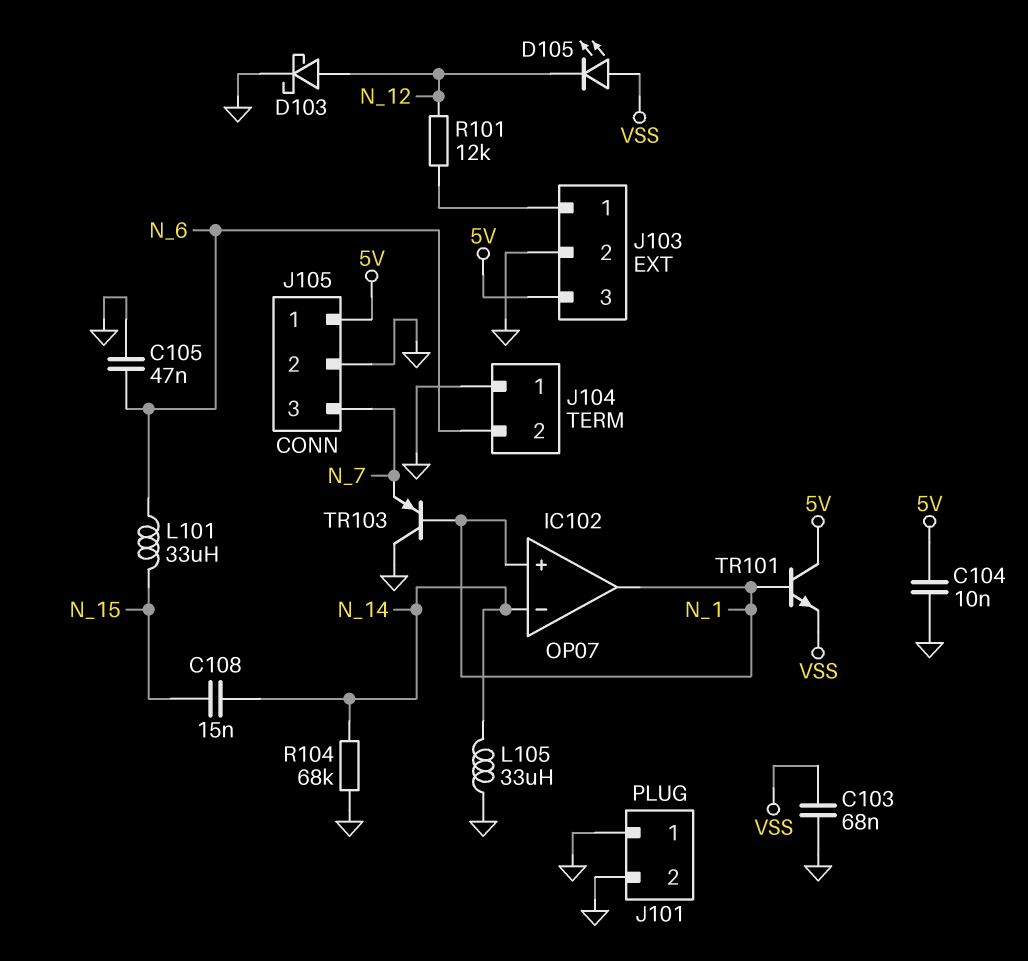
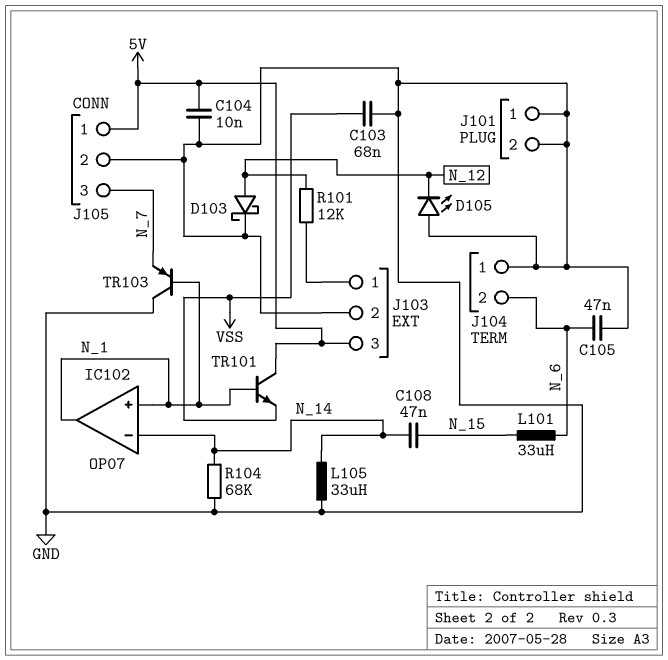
C108: 15nF (N_14, N_15) -> 47nF (N_14, N_15)
D105: LED (A VSS, K N_12) -> LED (A GND, K N_12)

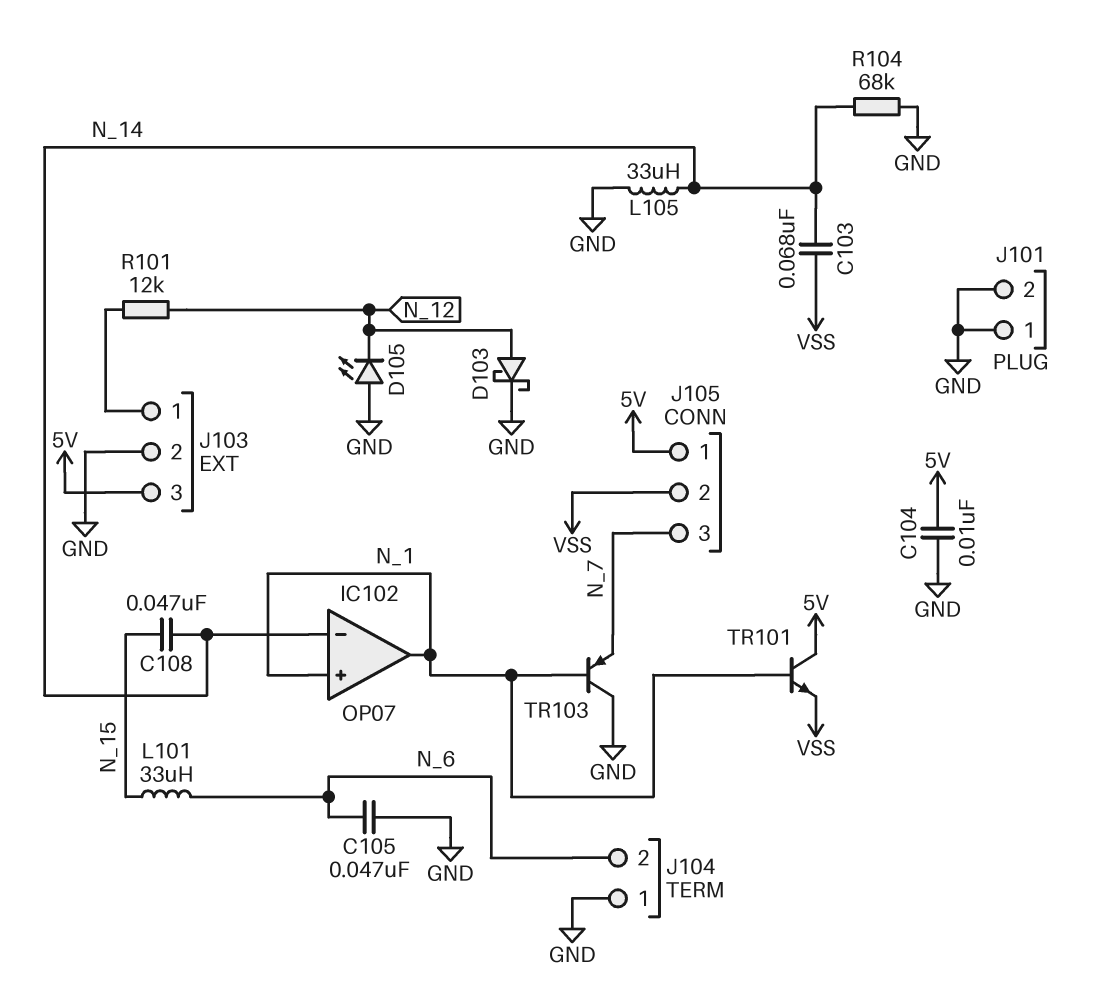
C103: 68nF (GND, VSS) -> 68nF (N_14, VSS)
J105 pin 2: GND -> VSS

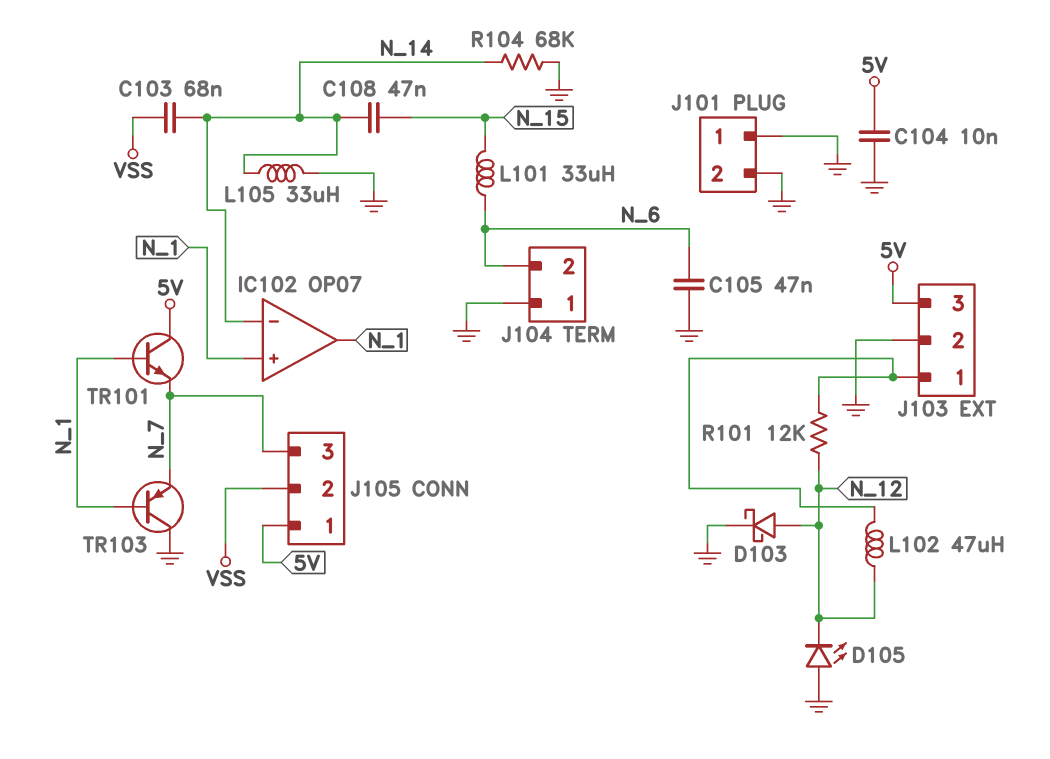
L102: none -> 47uH (J103/1, N_12)
TR101: NPN (B N_1, C 5V, E VSS) -> NPN (B N_1, C 5V, E N_7)

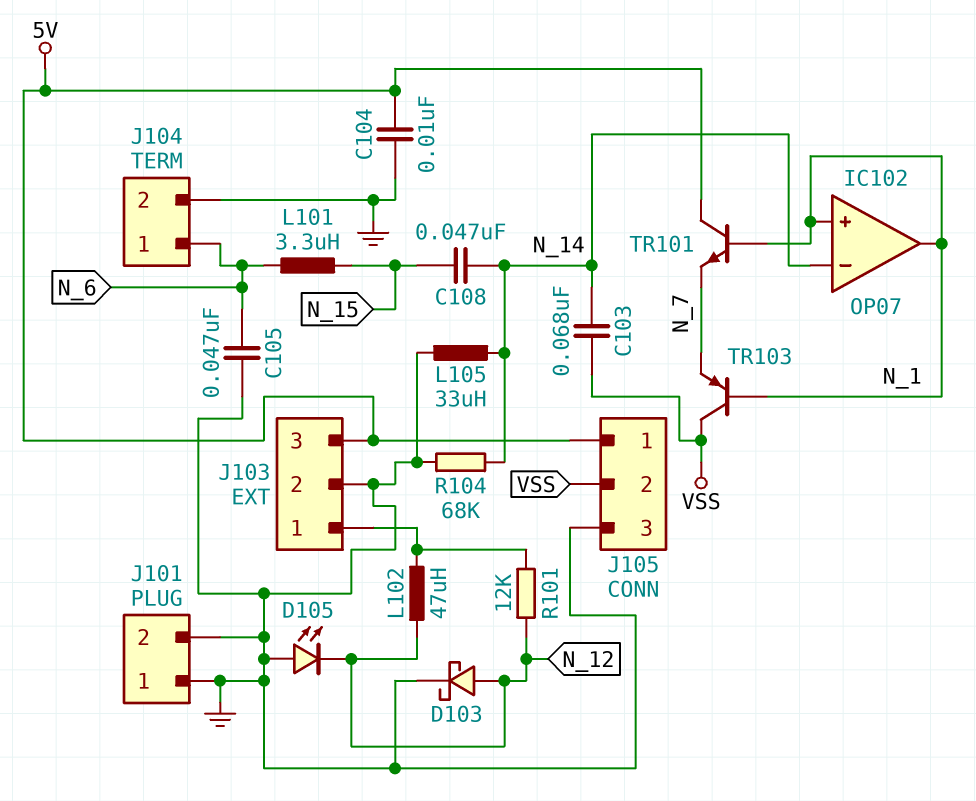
J104 pin 1: GND -> N_6
J104 pin 2: N_6 -> GND
J105 pin 3: N_7 -> GND
L101: 33uH (N_6, N_15) -> 3.3uH (N_6, N_15)
TR103: PNP (B N_1, C GND, E N_7) -> PNP (B N_1, C VSS, E N_7)

